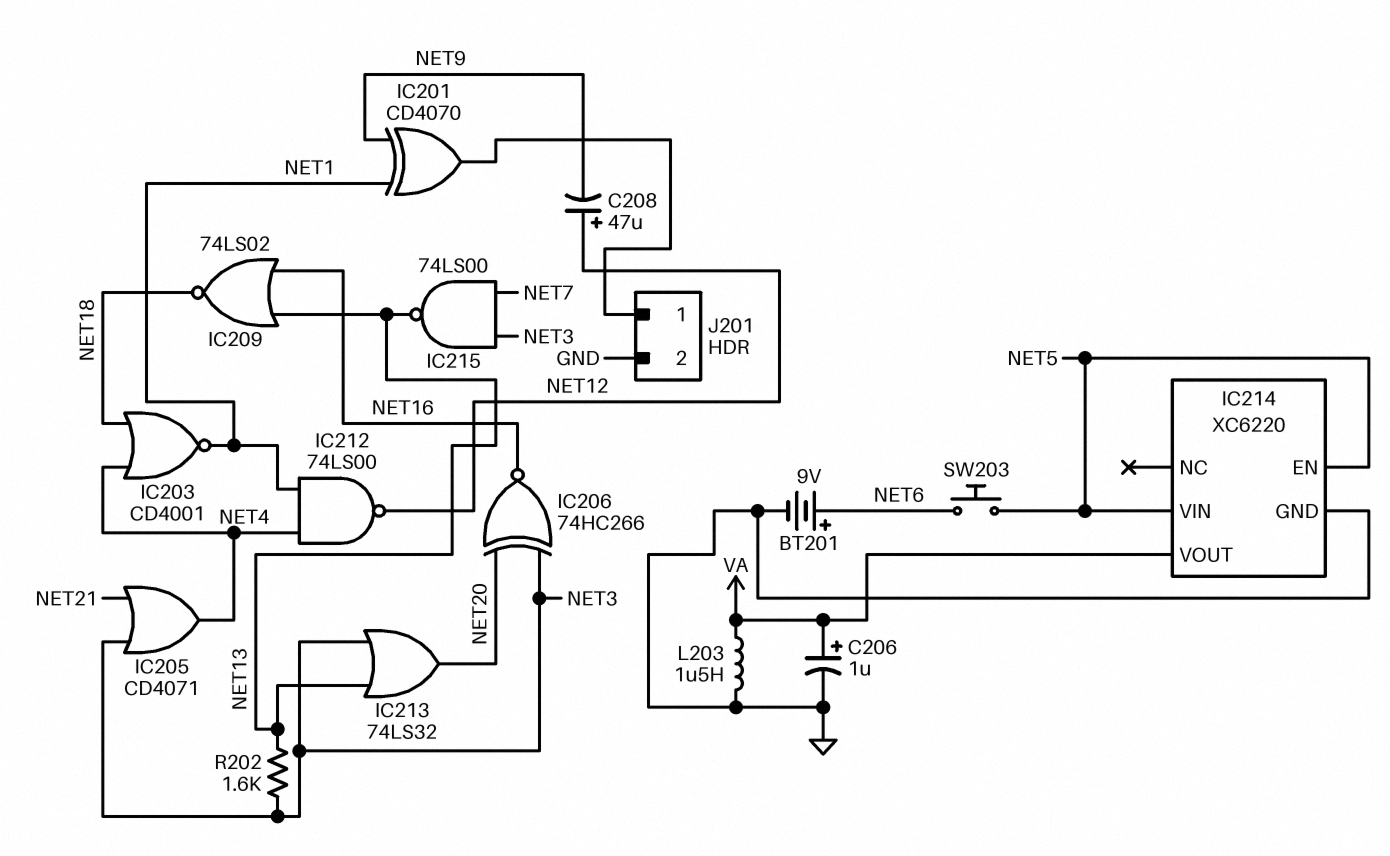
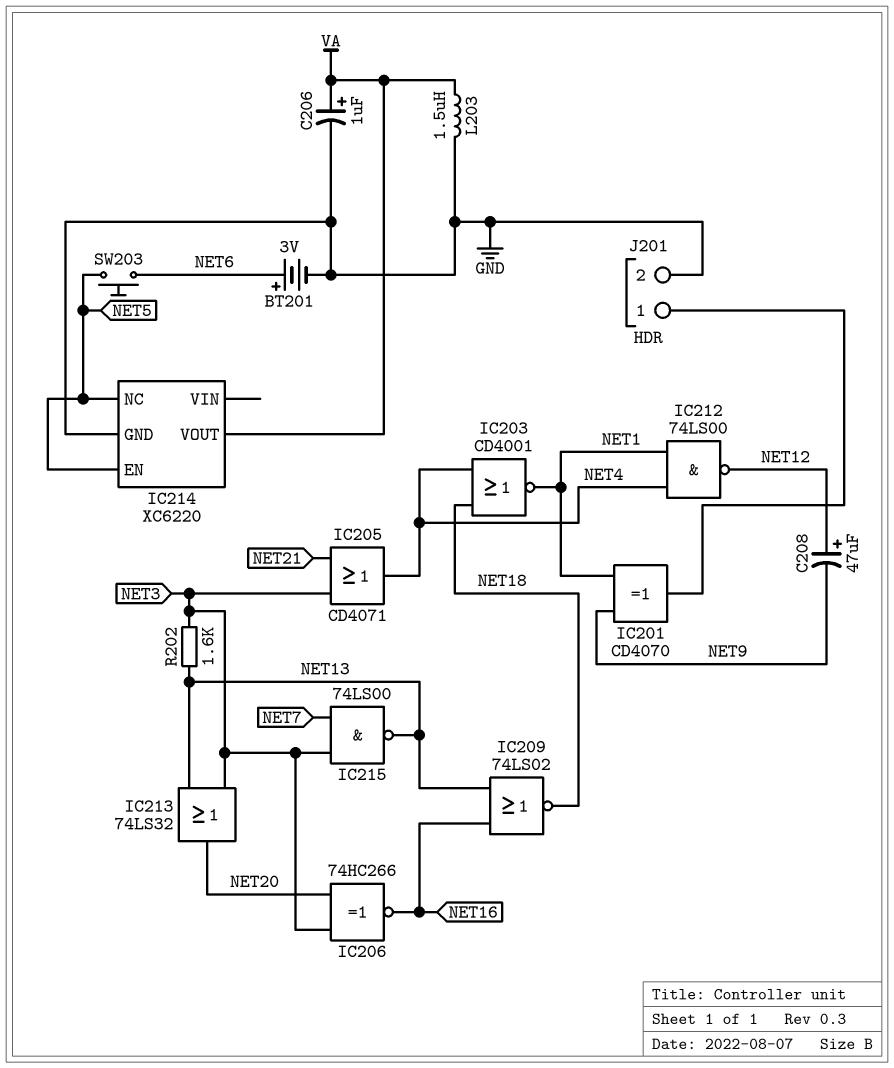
BT201: 9V (plus NET6, minus GND) -> 3V (plus NET6, minus GND)
IC214 pin NC: none -> NET5
IC214 pin VIN: NET5 -> none

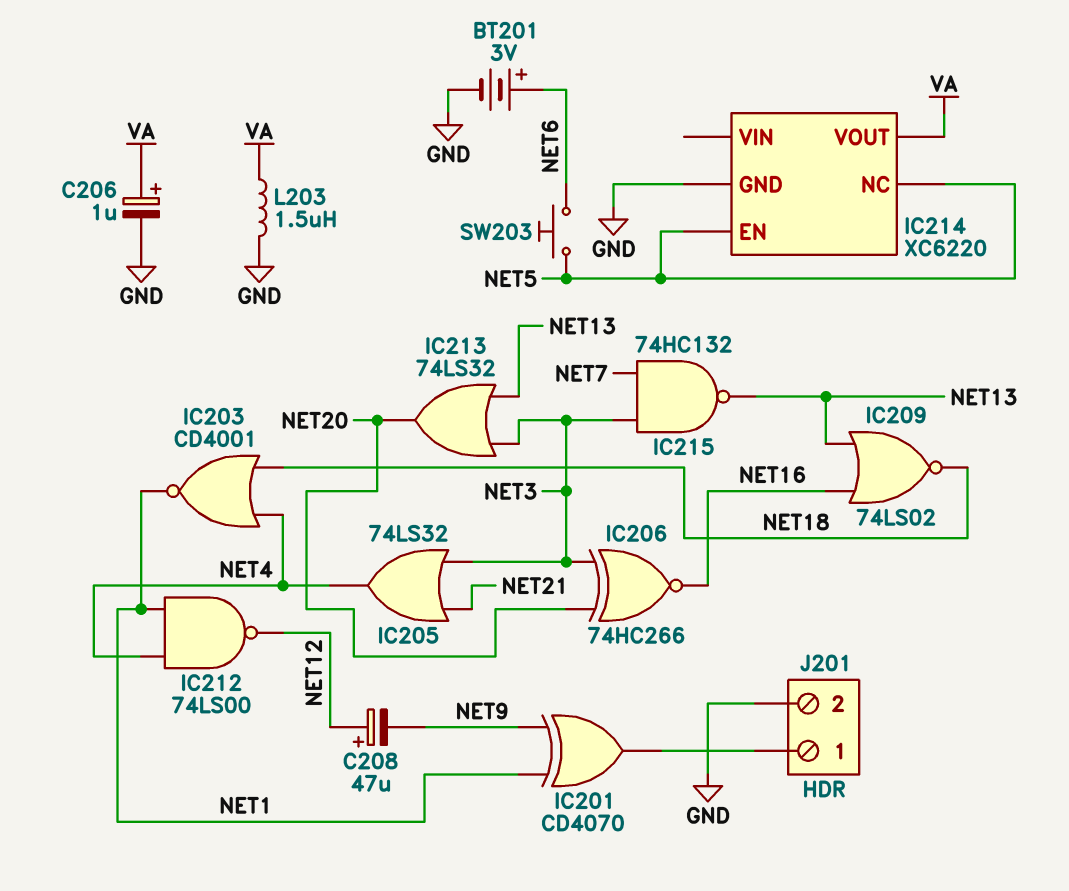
IC205: OR CD4071 (in NET3, in NET21, out NET4) -> OR 74LS32 (in NET3, in NET21, out NET4)
IC215: NAND 74LS00 (in NET3, in NET7, out NET13) -> NAND 74HC132 (in NET3, in NET7, out NET13)
R202: 1.6k (NET3, NET13) -> none

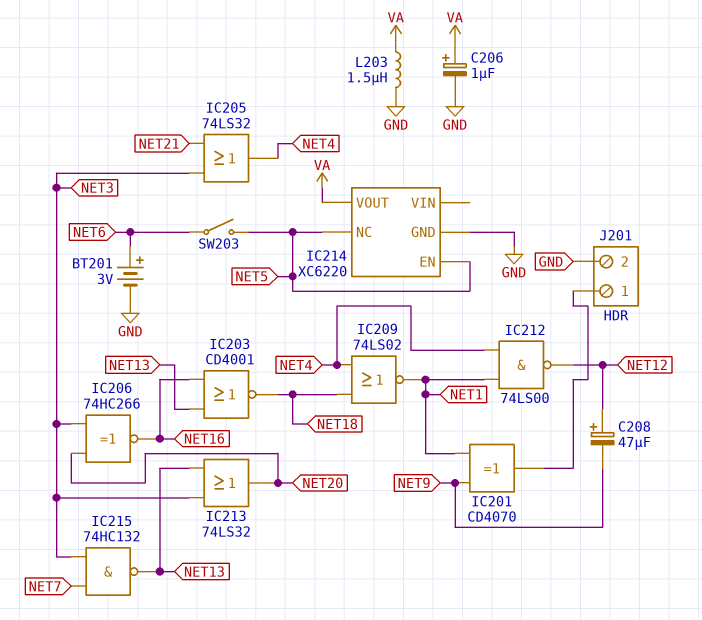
IC203: NOR CD4001 (in NET4, in NET18, out NET1) -> NOR CD4001 (in NET13, in NET16, out NET18)
IC209: NOR 74LS02 (in NET13, in NET16, out NET18) -> NOR 74LS02 (in NET4, in NET18, out NET1)
SW203: button (NET5, NET6) -> switch (NET5, NET6)

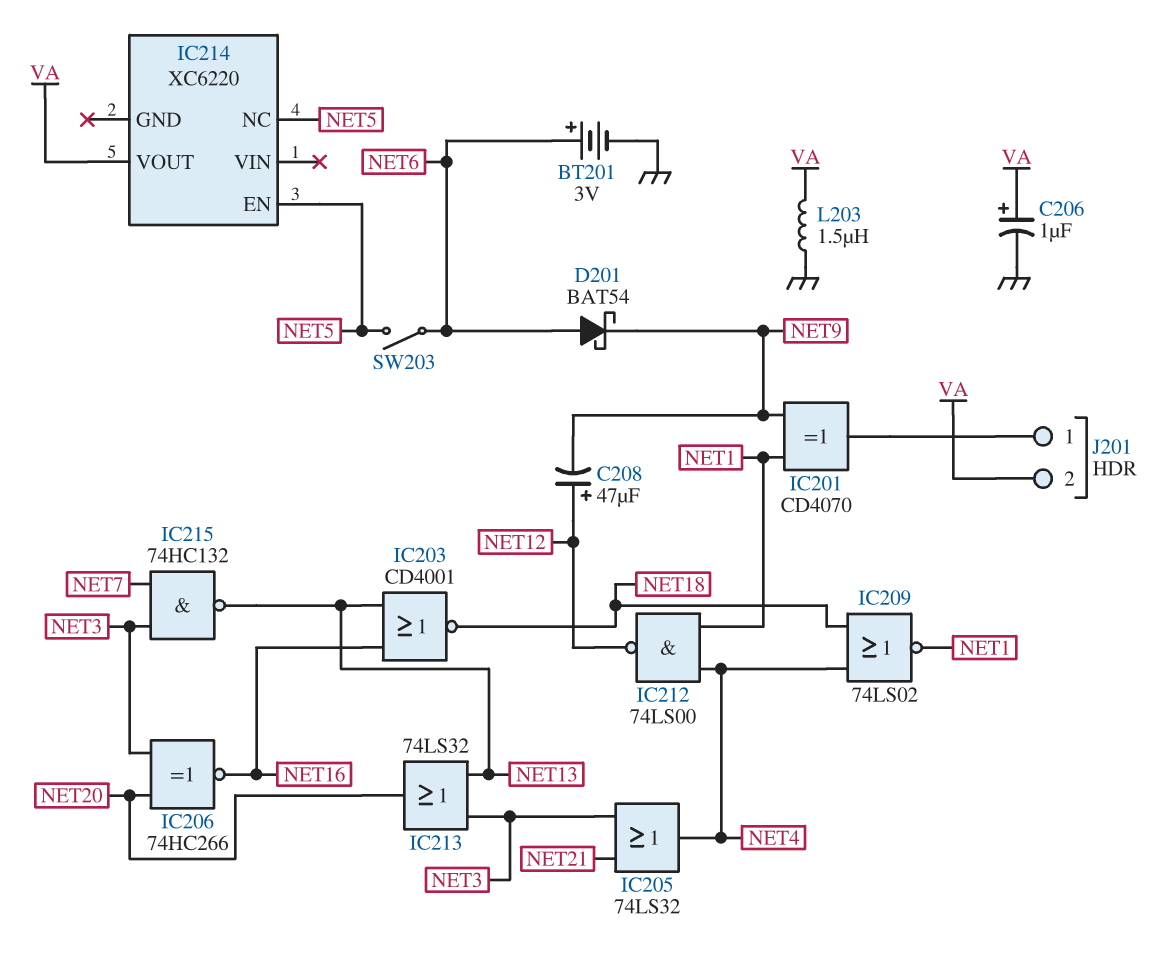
D201: none -> schottky BAT54 (A NET6, K NET9)
IC214 pin GND: GND -> none
J201 pin 2: GND -> VA

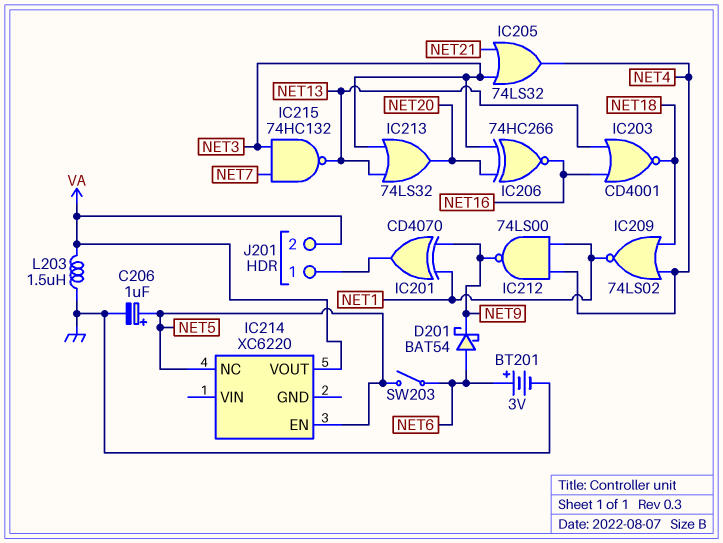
C206: 1uF (plus VA, minus GND) -> 1uF (plus NET5, minus GND)
C208: 47uF (plus NET12, minus NET9) -> none
IC212: NAND 74LS00 (in NET1, in NET4, out NET12) -> NAND 74LS00 (in NET1, in NET4, out NET9)

